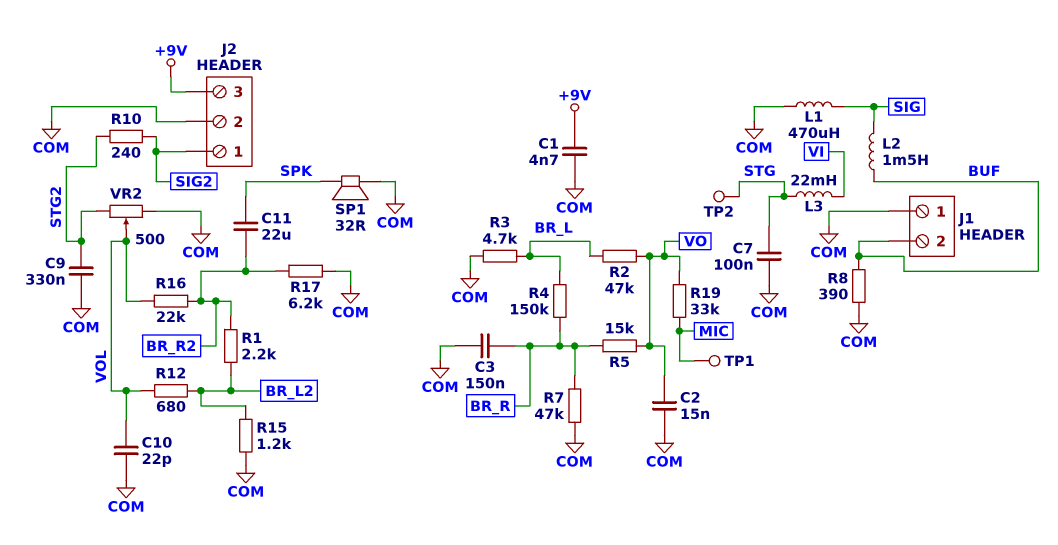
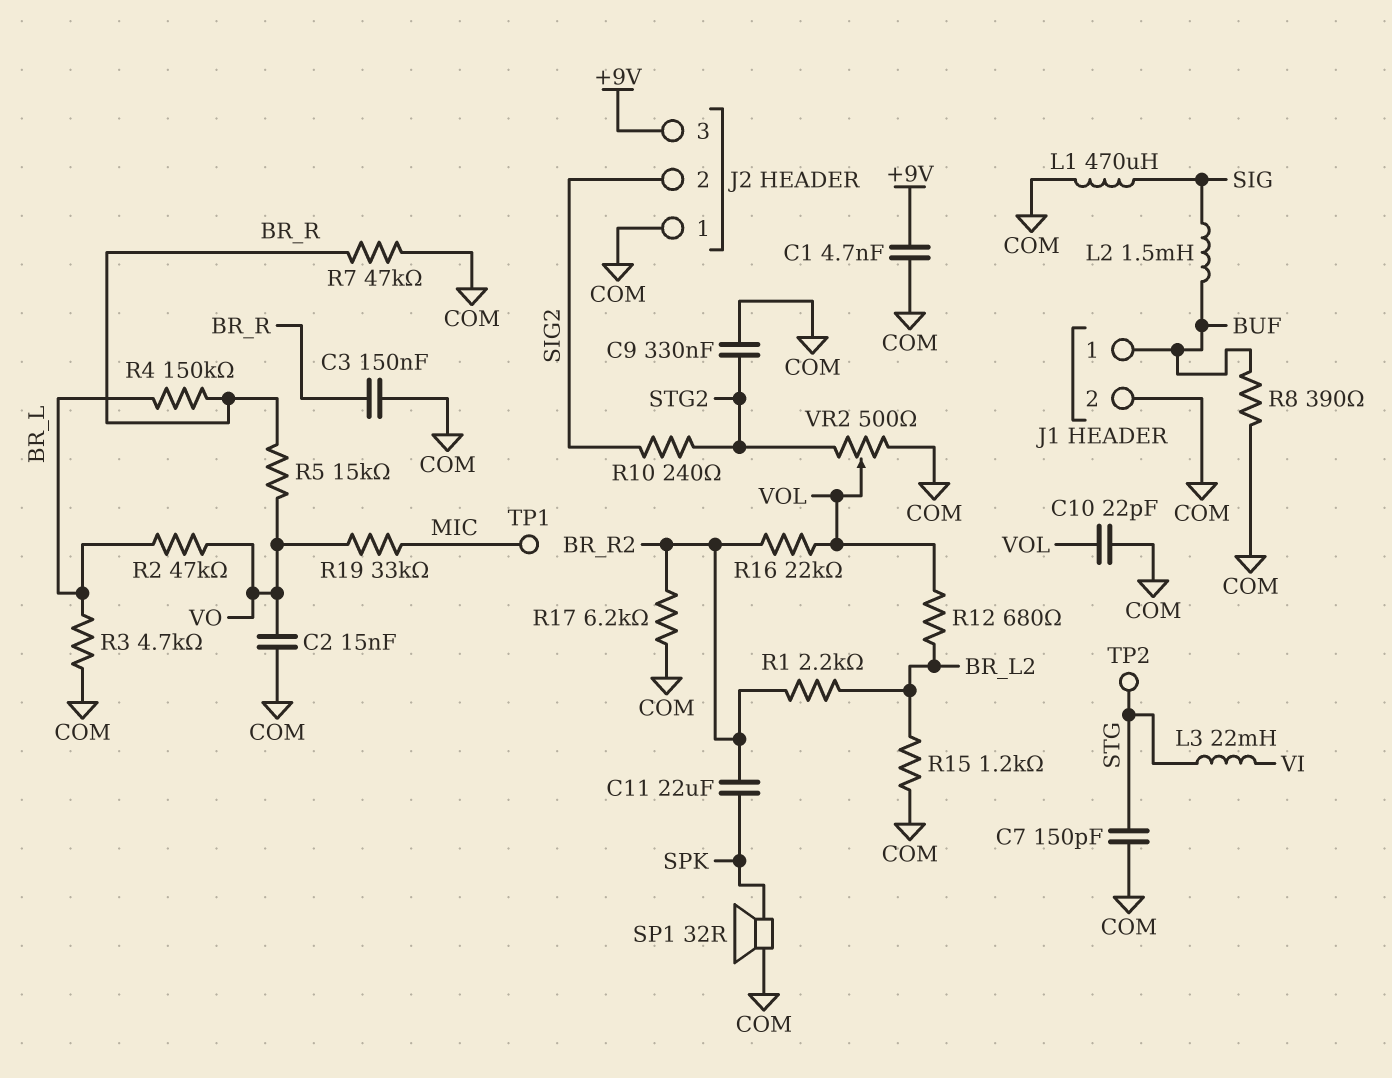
C7: 100nF (COM, STG) -> 150pF (COM, STG)
J1 pin 1: COM -> BUF
J1 pin 2: BUF -> COM
J2 pin 1: SIG2 -> COM
J2 pin 2: COM -> SIG2

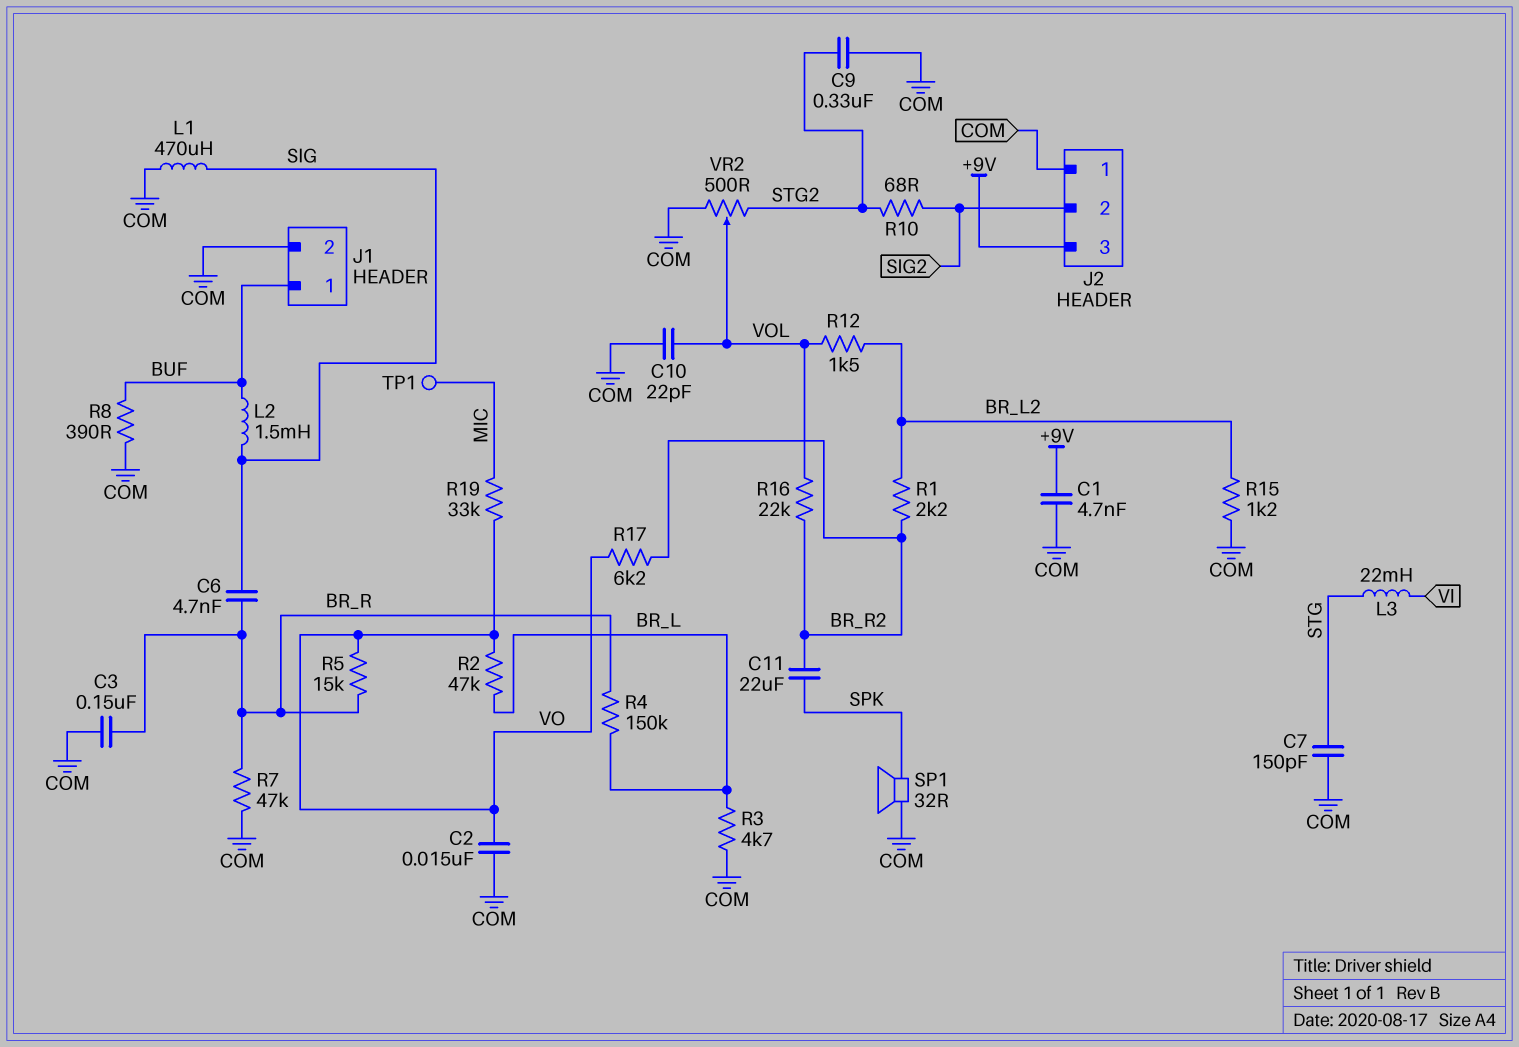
C6: none -> 4.7nF (BR_R, SIG)
R10: 240 (SIG2, STG2) -> 68 (SIG2, STG2)
R12: 680 (BR_L2, VOL) -> 1.5k (BR_L2, VOL)
R17: 6.2k (BR_R2, COM) -> 6.2k (BR_R2, VO)
TP2: test point (STG) -> none

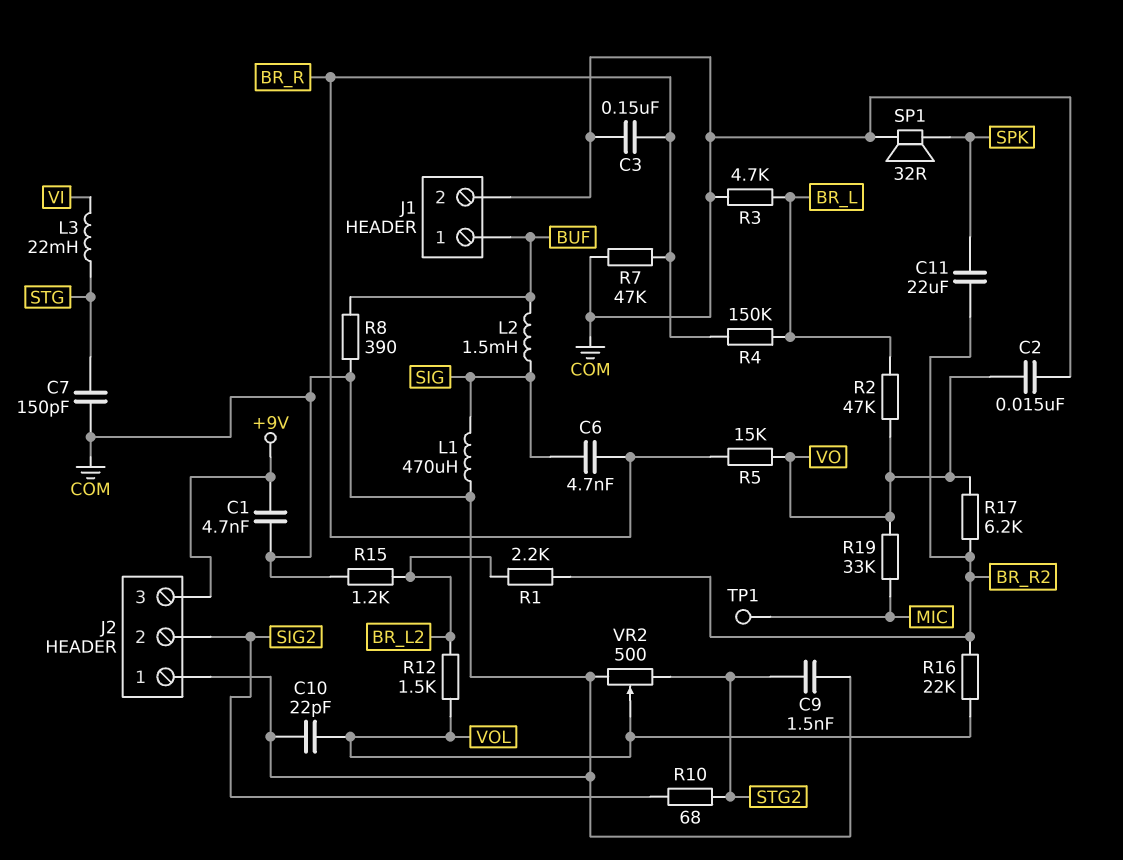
C9: 330nF (COM, STG2) -> 1.5nF (COM, STG2)

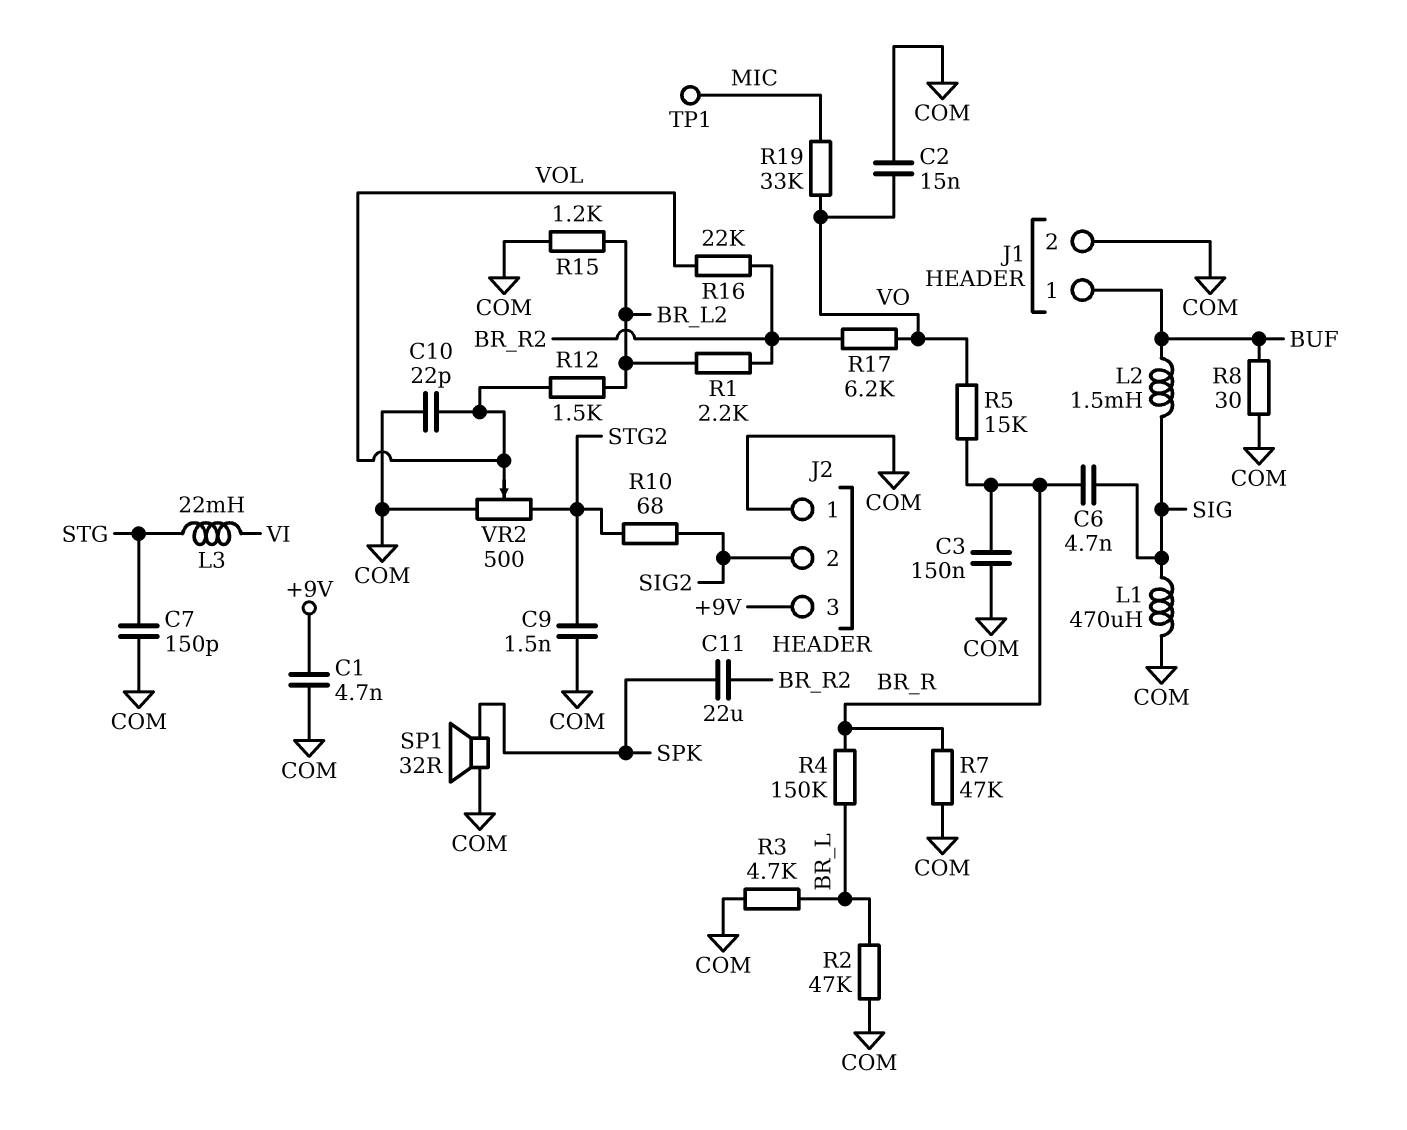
R2: 47k (BR_L, VO) -> 47k (BR_L, COM)
R8: 390 (BUF, COM) -> 30 (BUF, COM)

